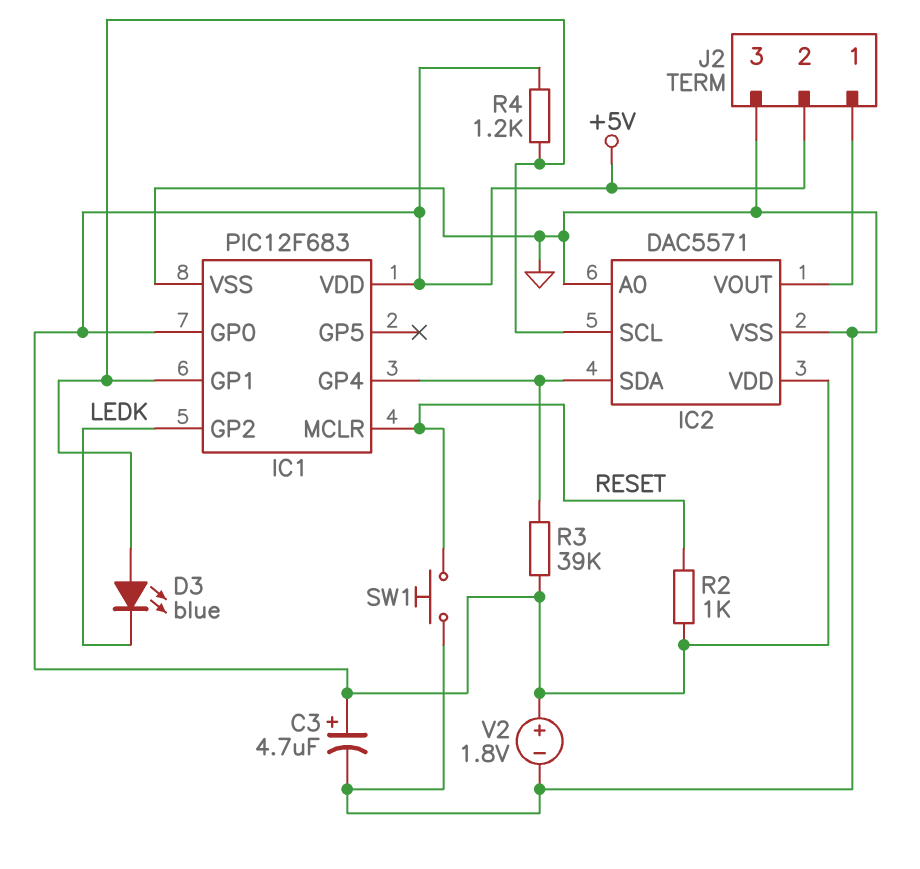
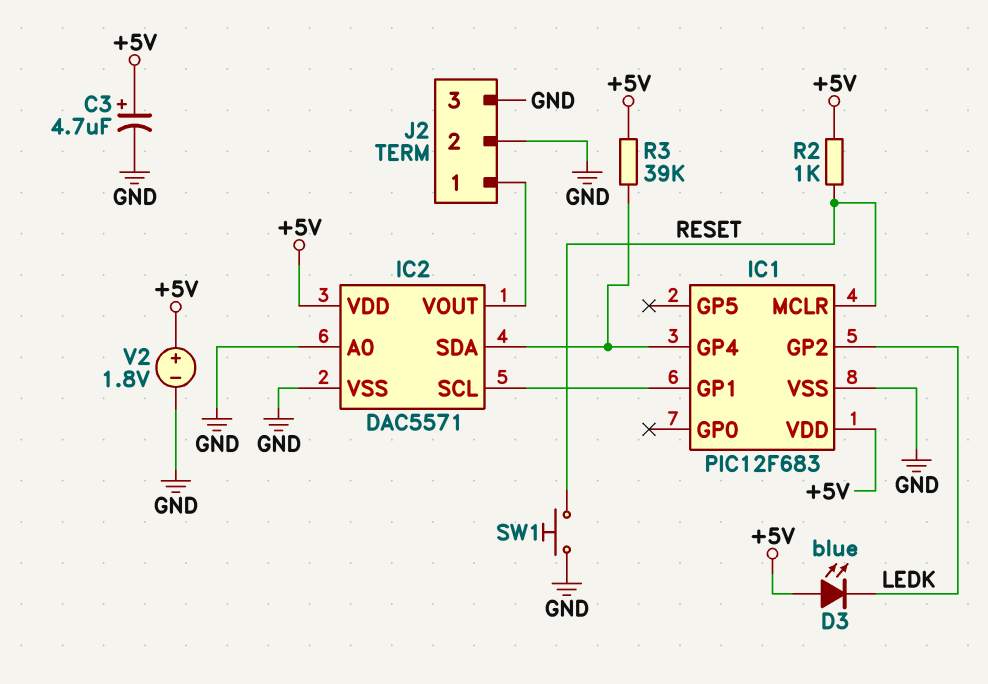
D3: LED blue (A IC1/GP1, K LEDK) -> LED blue (A +5V, K LEDK)
IC1 pin GP0: +5V -> none
J2 pin 2: +5V -> GND
R4: 1.2k (+5V, IC1/GP1) -> none

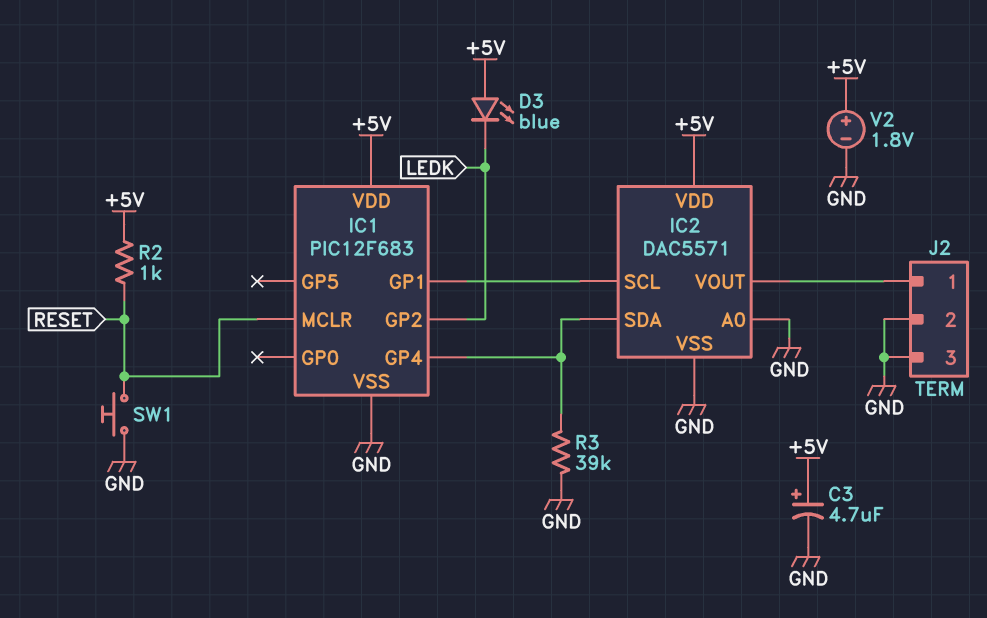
R3: 39k (+5V, IC1/GP4) -> 39k (GND, IC1/GP4)

